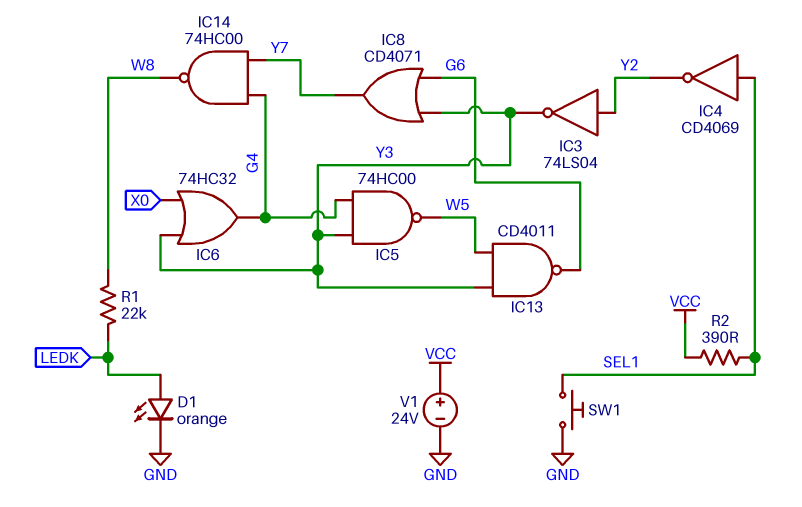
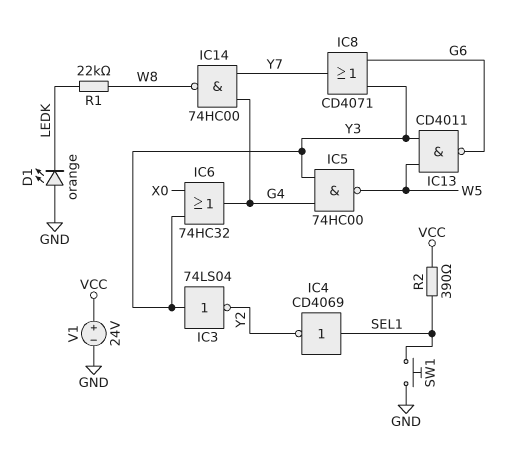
D1: LED orange (A LEDK, K GND) -> LED orange (A GND, K LEDK)
IC3: NOT 74LS04 (in Y2, out Y3) -> NOT 74LS04 (in Y3, out Y2)

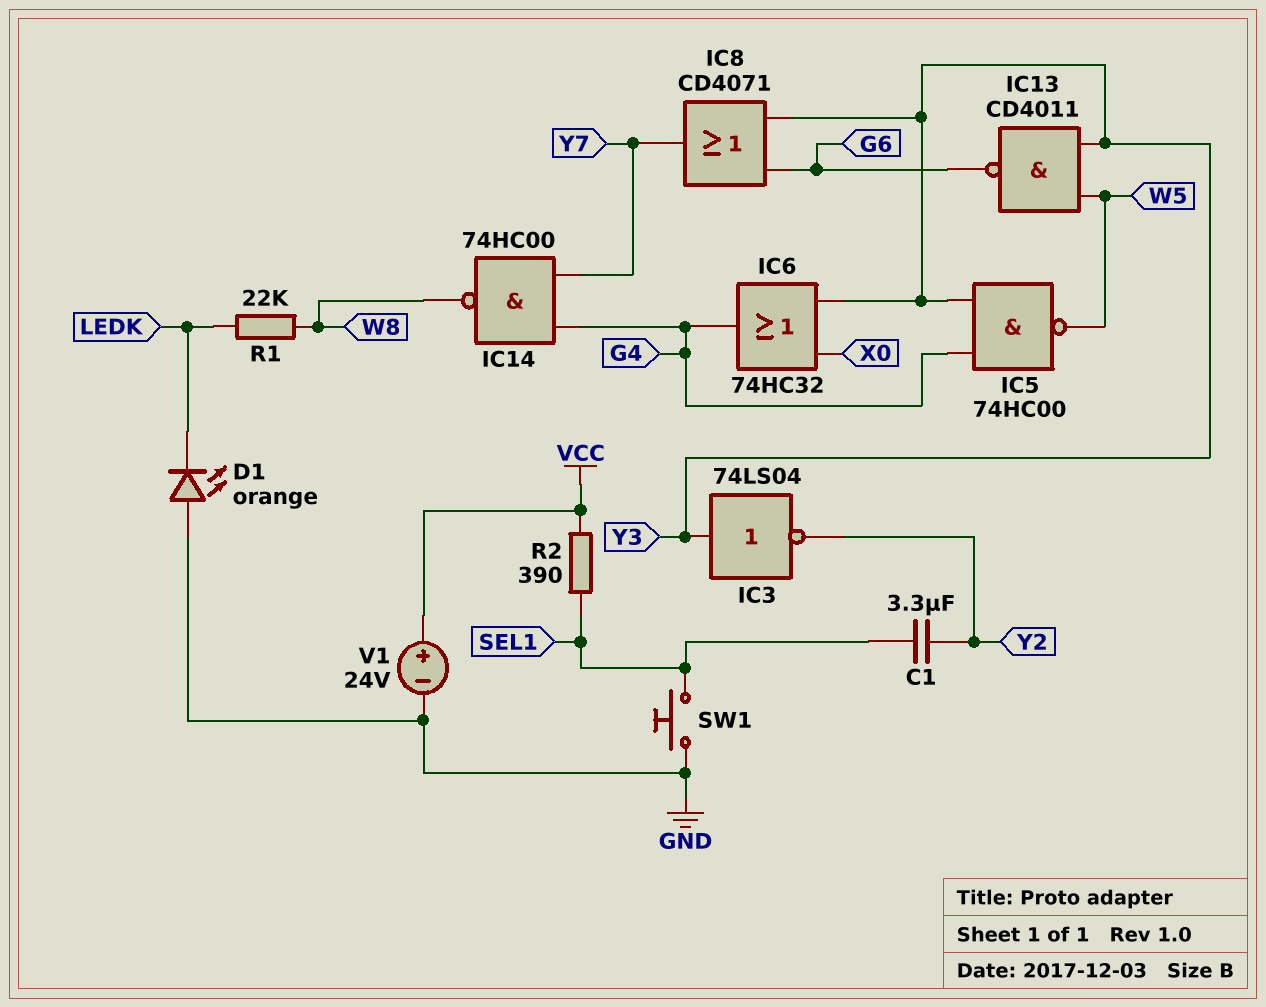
C1: none -> 3.3uF (SEL1, Y2)
IC4: NOT CD4069 (in SEL1, out Y2) -> none

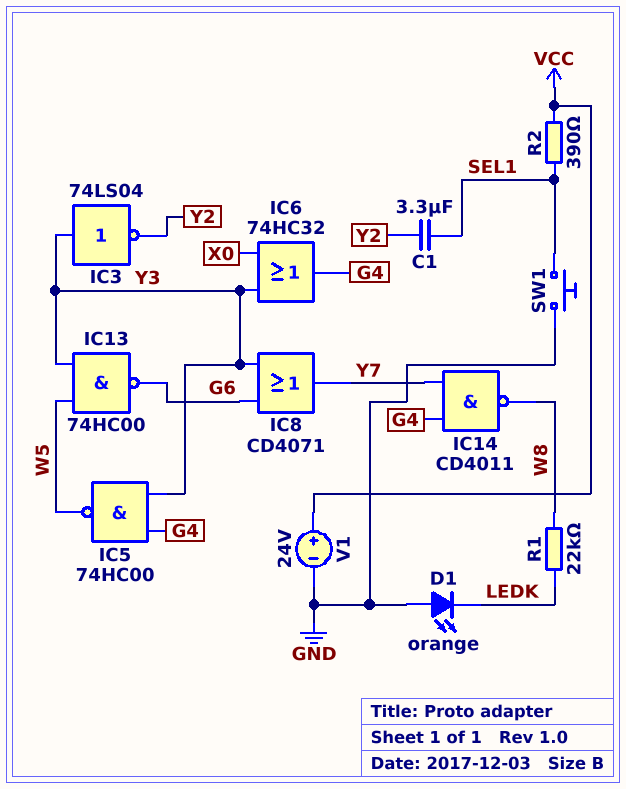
IC13: NAND CD4011 (in W5, in Y3, out G6) -> NAND 74HC00 (in W5, in Y3, out G6)
IC14: NAND 74HC00 (in G4, in Y7, out W8) -> NAND CD4011 (in G4, in Y7, out W8)

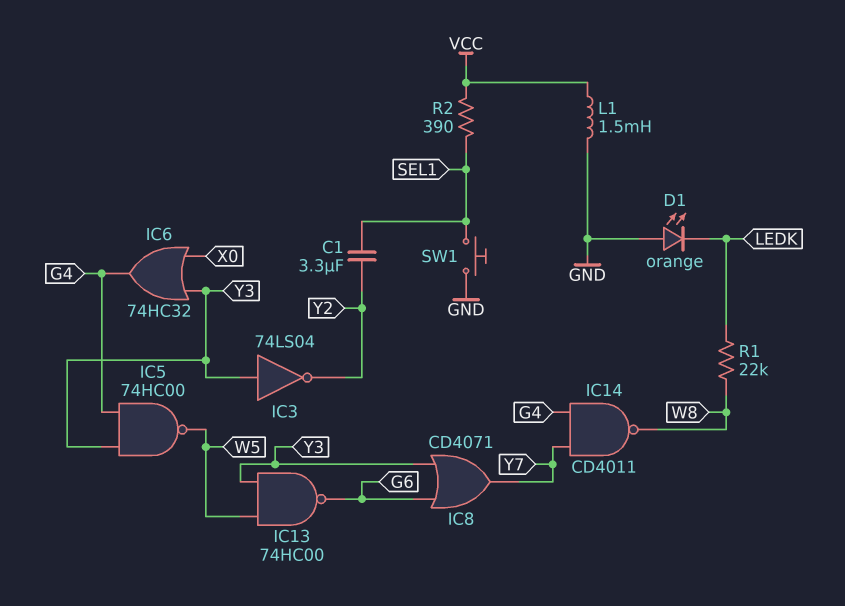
L1: none -> 1.5mH (GND, VCC)
V1: 24V (plus VCC, minus GND) -> none

